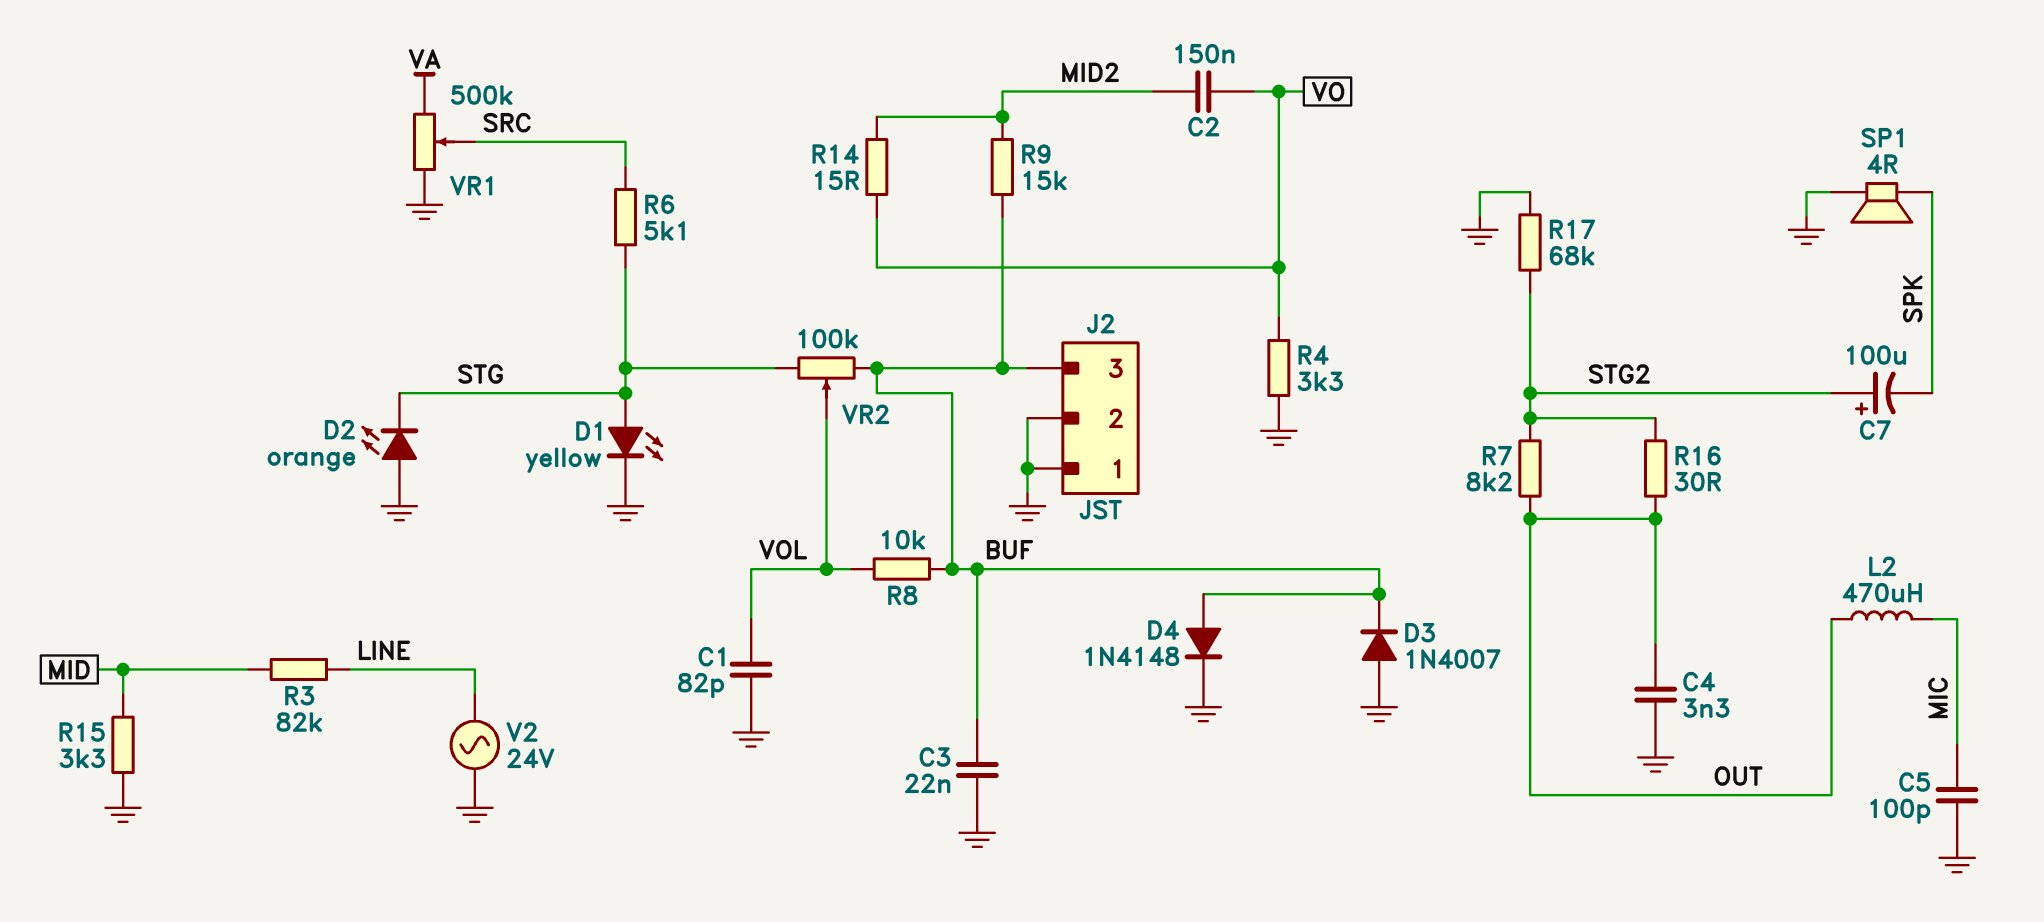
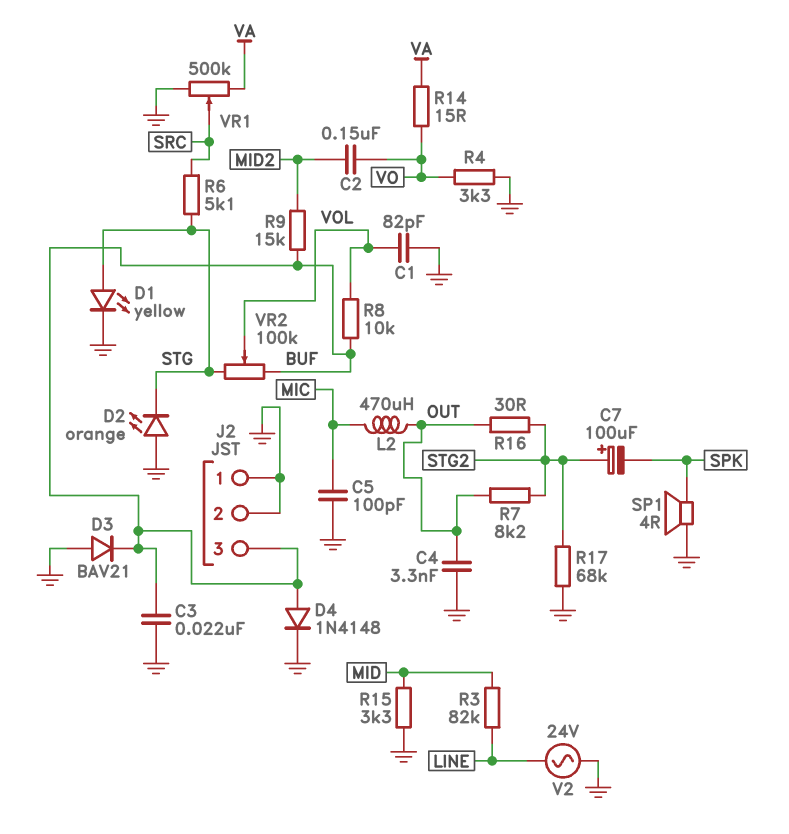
D3: diode 1N4007 (A GND, K BUF) -> diode BAV21 (A GND, K BUF)
R14: 15 (MID2, VO) -> 15 (VA, VO)

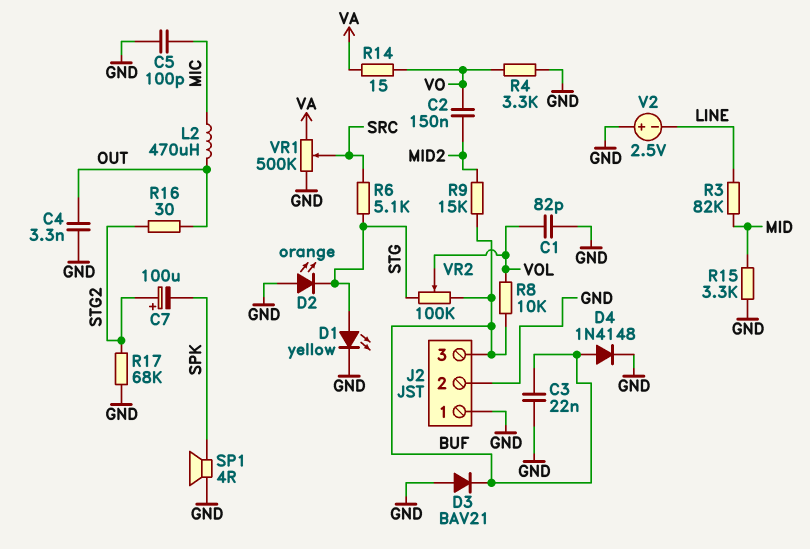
R7: 8.2k (OUT, STG2) -> none
V2: AC 24V (GND, LINE) -> 2.5V (plus GND, minus LINE)

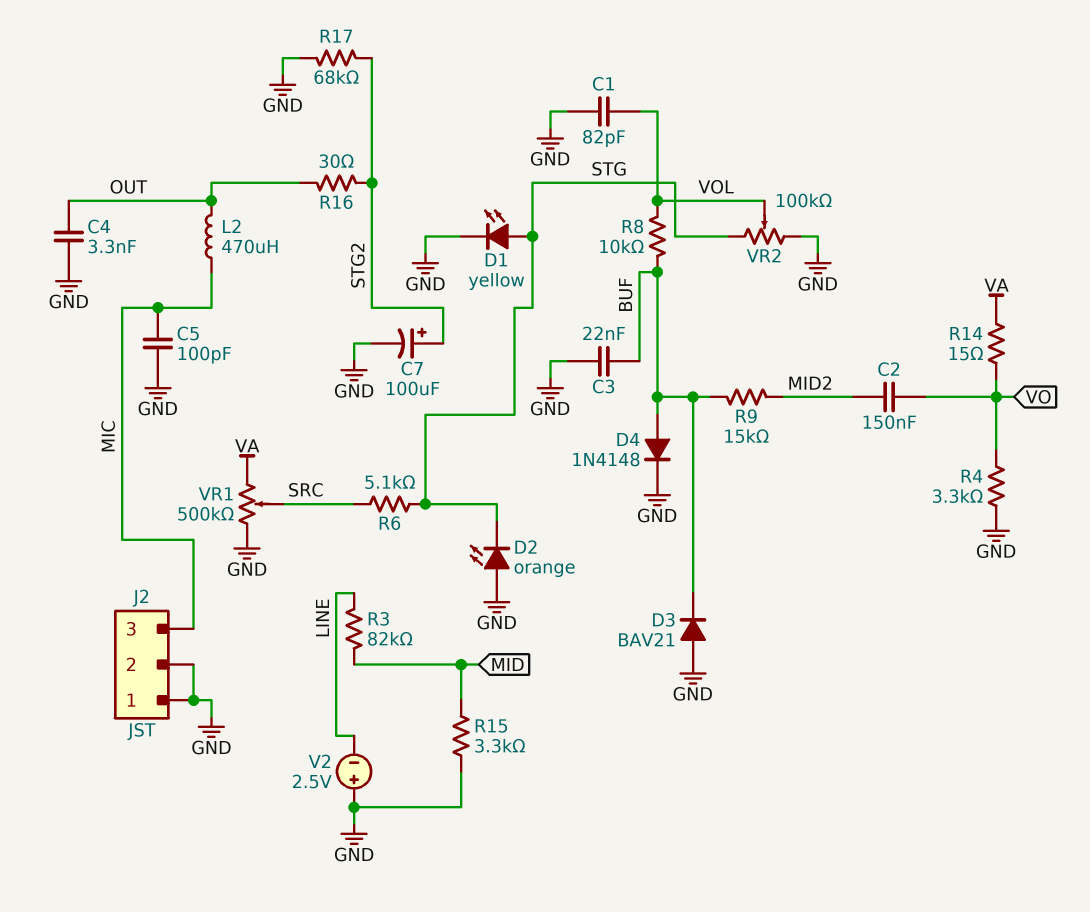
C7: 100uF (plus STG2, minus SPK) -> 100uF (plus STG2, minus GND)
J2 pin 3: BUF -> MIC
SP1: speaker 4R (GND, SPK) -> none
VR2: 100k (BUF, STG, wiper VOL) -> 100k (GND, STG, wiper VOL)

